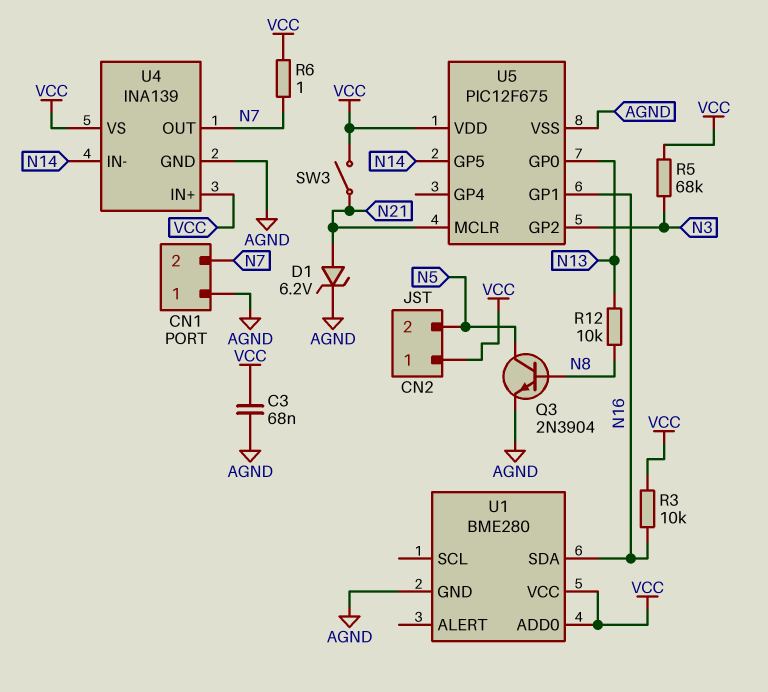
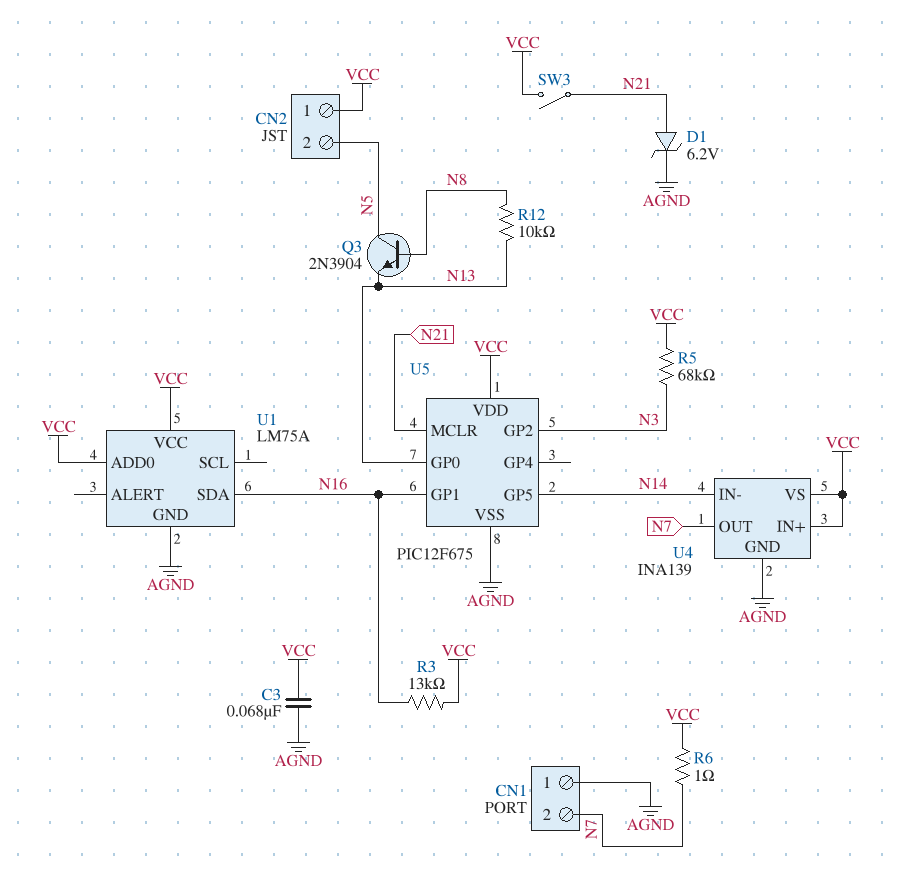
Q3: NPN 2N3904 (B N8, C N5, E AGND) -> NPN 2N3904 (B N8, C N5, E N13)
R3: 10k (N16, VCC) -> 13k (N16, VCC)
U1: BME280 -> LM75A

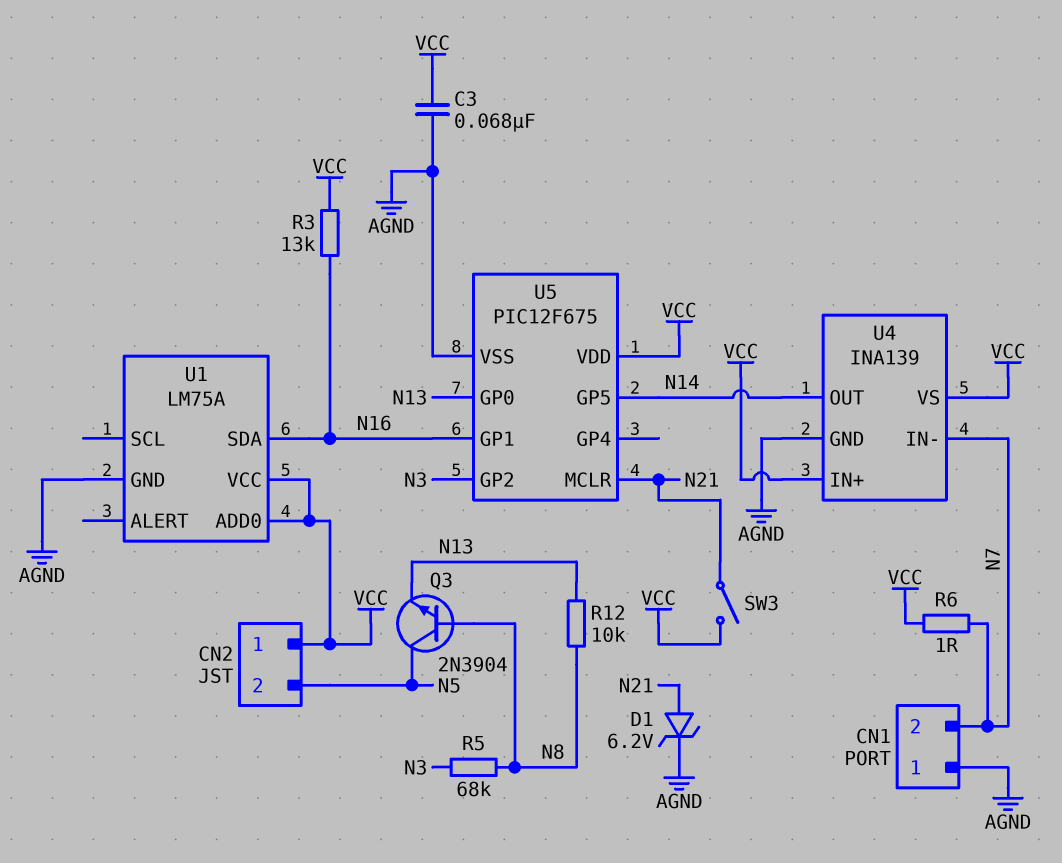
R5: 68k (N3, VCC) -> 68k (N3, N8)
U4 pin IN-: N14 -> N7
U4 pin OUT: N7 -> N14

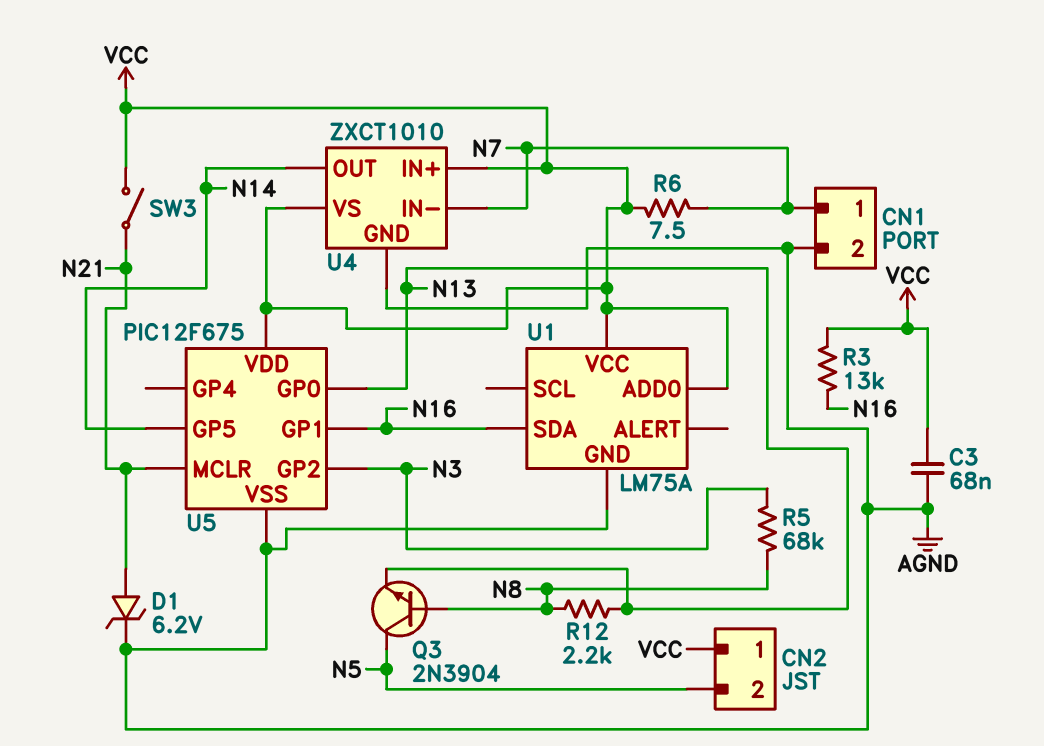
CN1 pin 1: AGND -> N7
CN1 pin 2: N7 -> AGND
R6: 1 (N7, VCC) -> 7.5 (N7, VCC)
R12: 10k (N8, N13) -> 2.2k (N8, N13)
U4: INA139 -> ZXCT1010

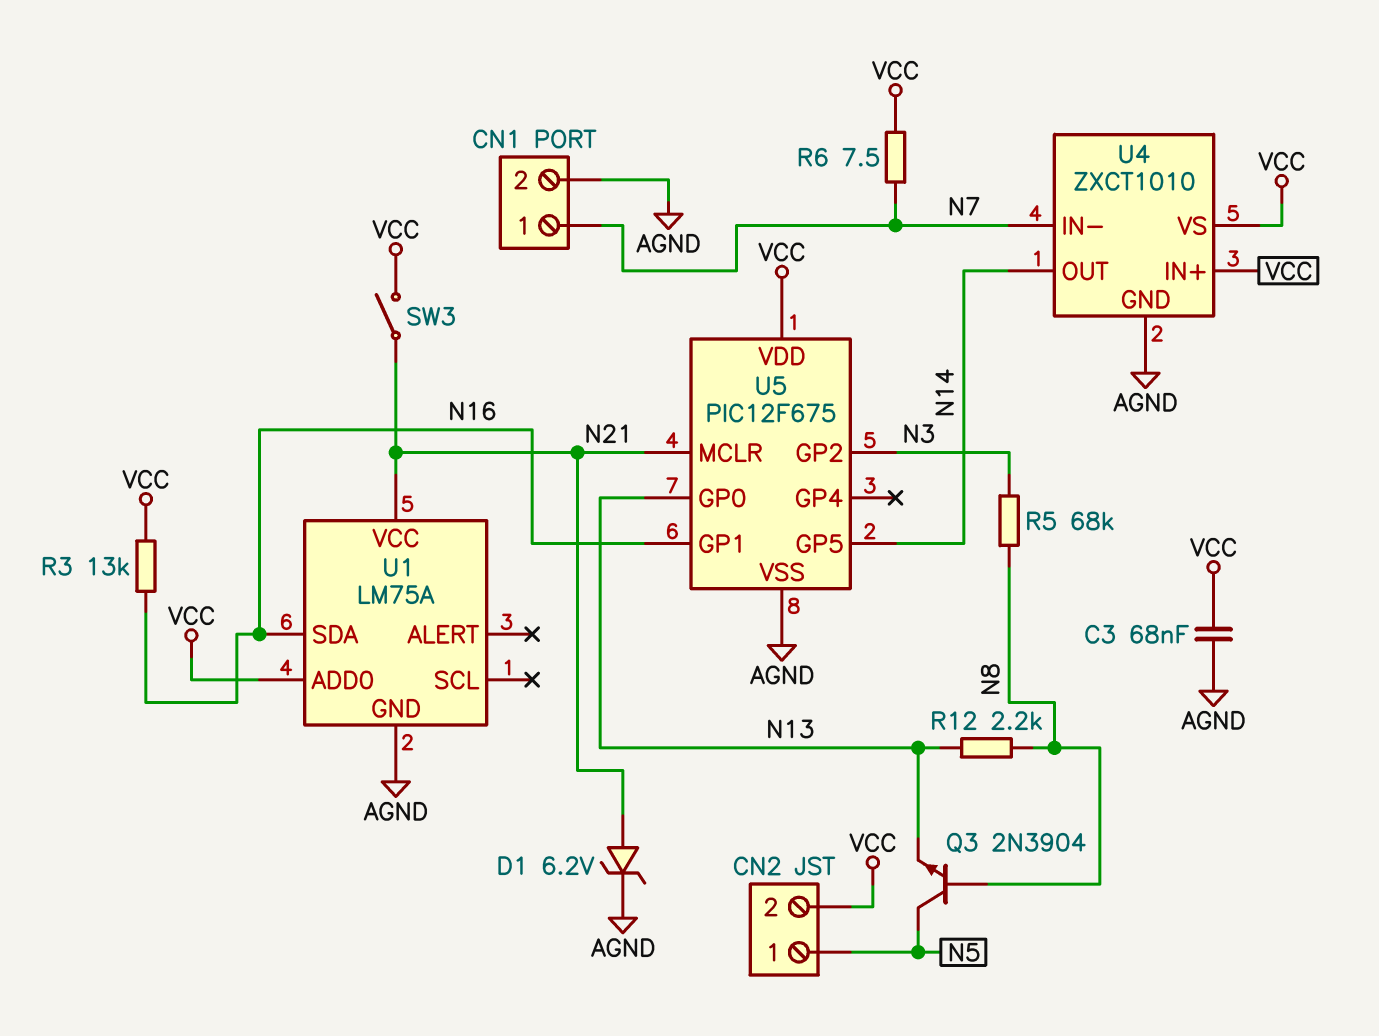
CN2 pin 1: VCC -> N5
CN2 pin 2: N5 -> VCC
U1 pin VCC: VCC -> N21

